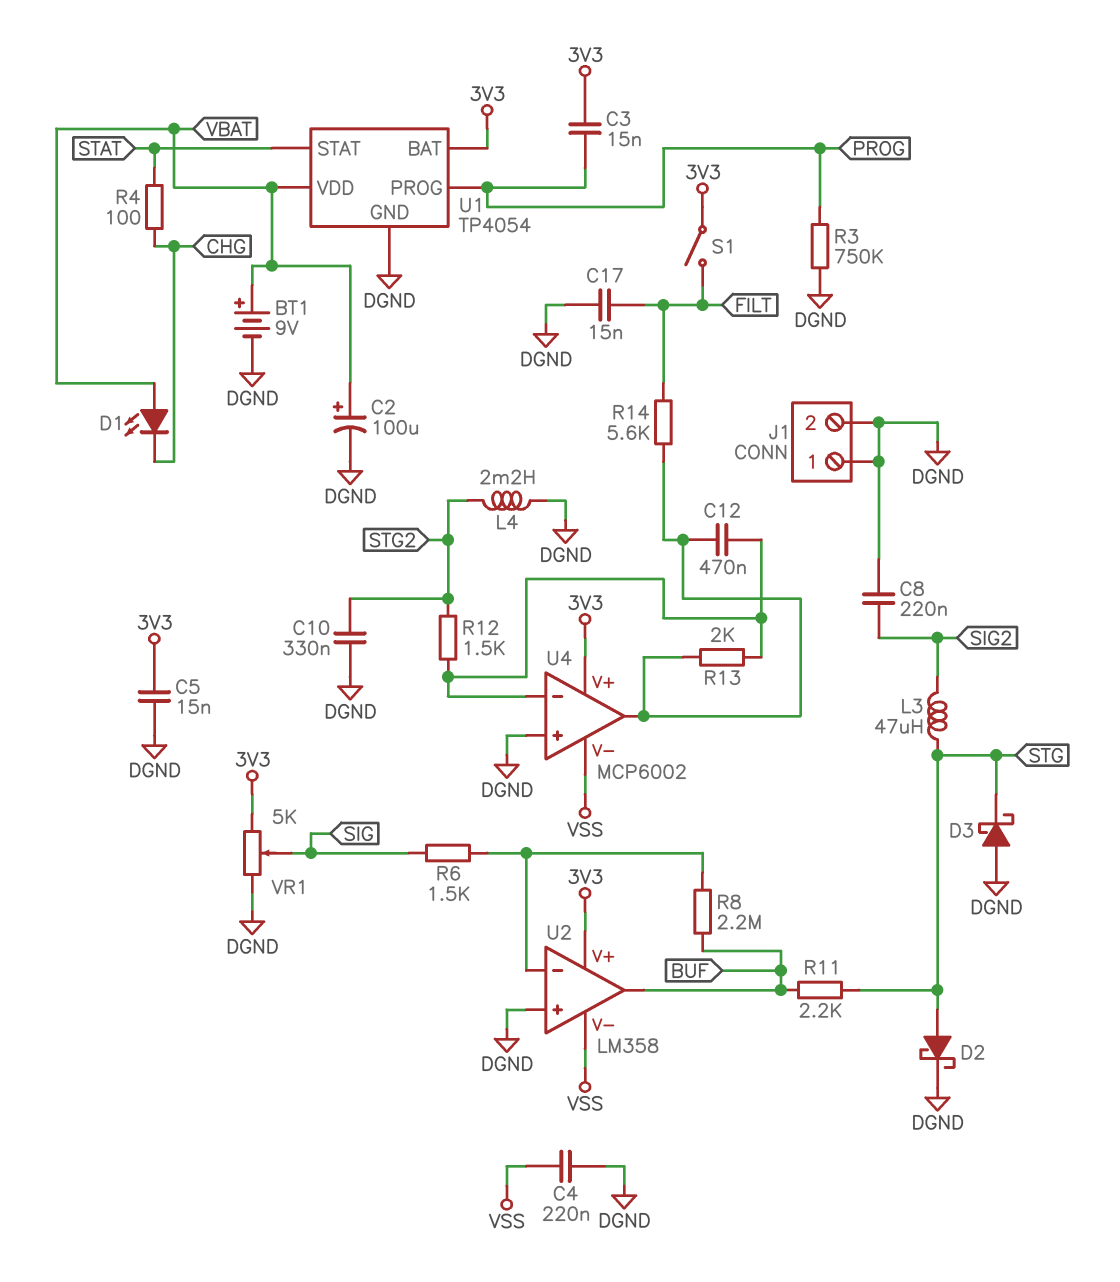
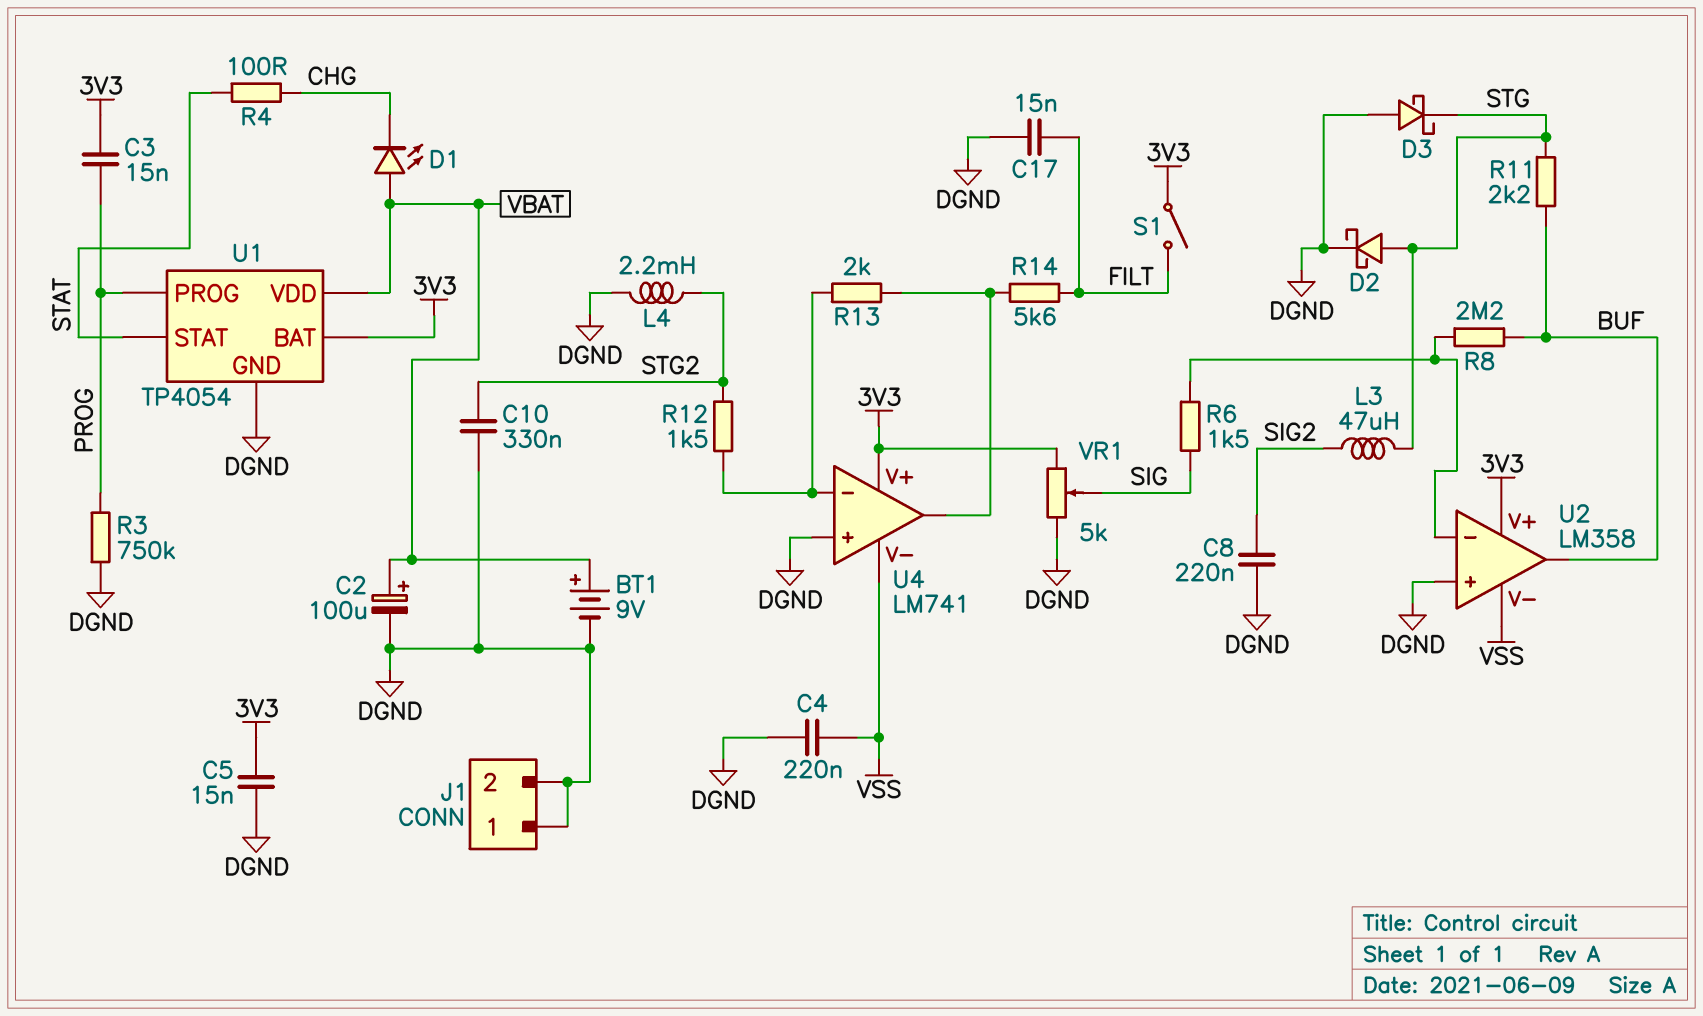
C12: 470nF (U4/in-, U4/out) -> none
U4: MCP6002 -> LM741

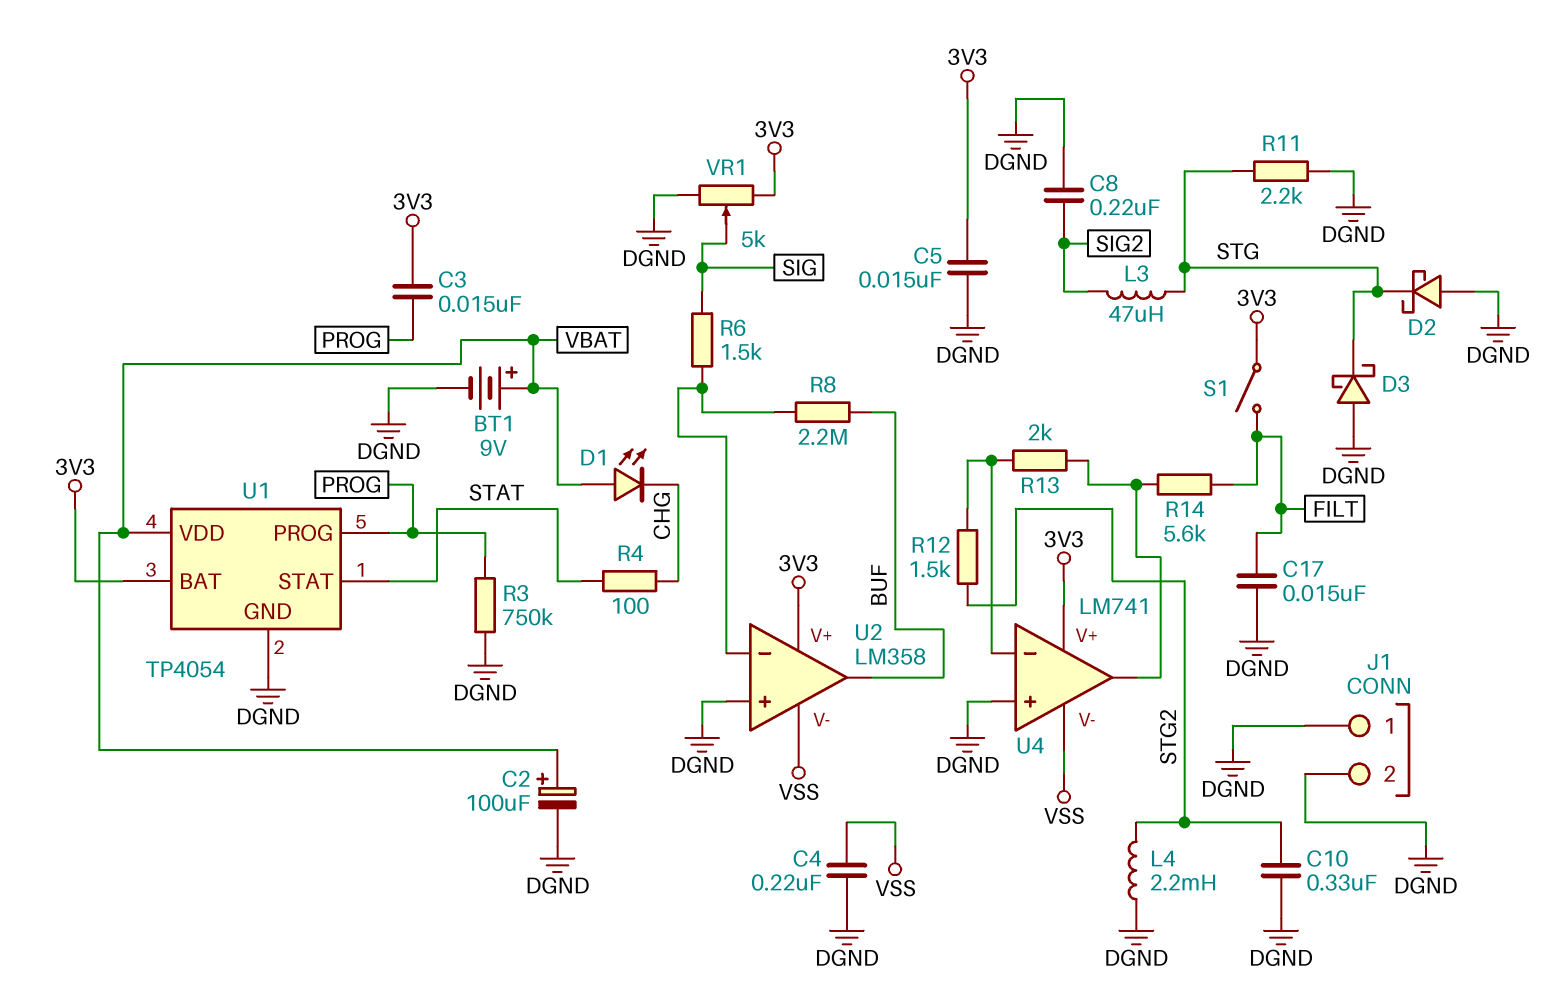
D2: schottky (A STG, K DGND) -> schottky (A DGND, K STG)
R11: 2.2k (BUF, STG) -> 2.2k (DGND, STG)

